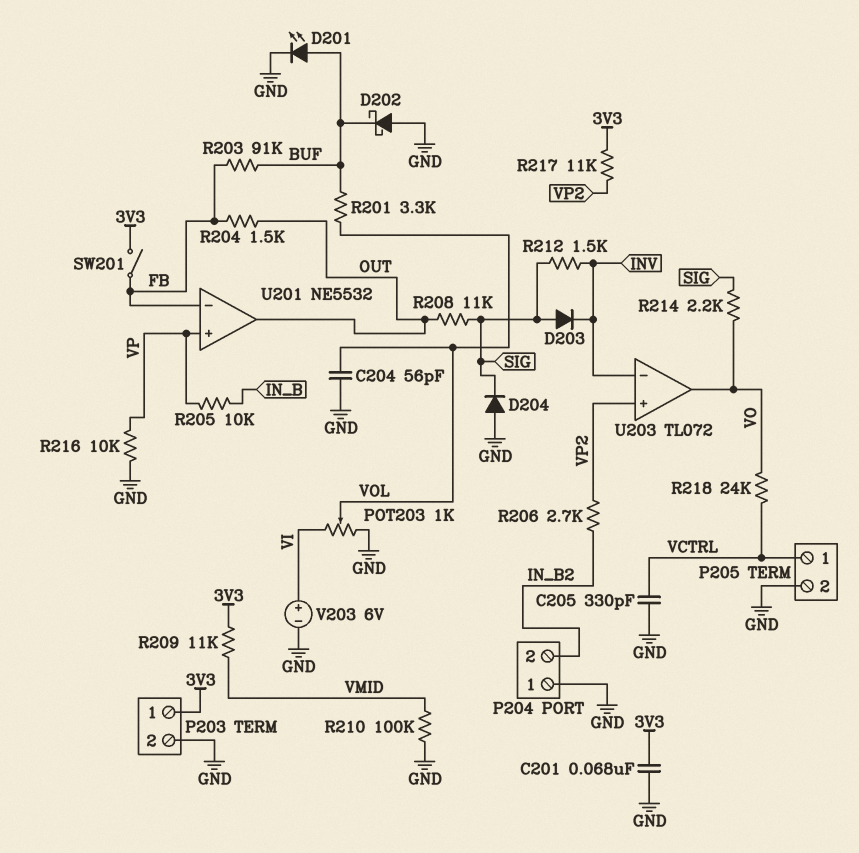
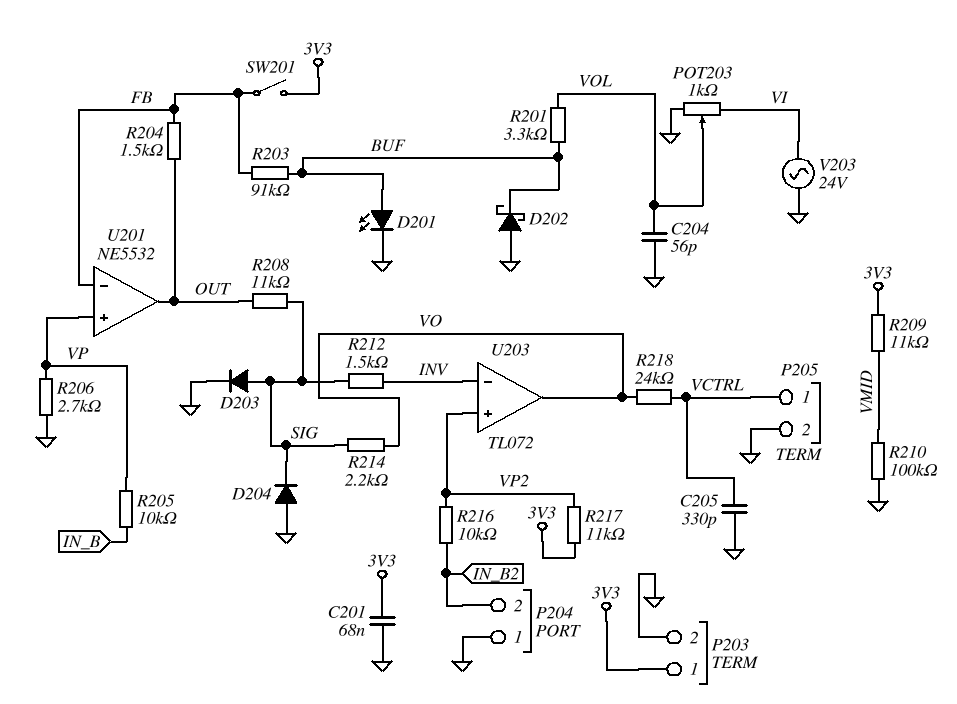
D203: diode (A SIG, K INV) -> diode (A SIG, K GND)
R206: 2.7k (IN_B2, VP2) -> 2.7k (GND, VP)
R216: 10k (GND, VP) -> 10k (IN_B2, VP2)
V203: 6V (plus VI, minus GND) -> AC 24V (GND, VI)

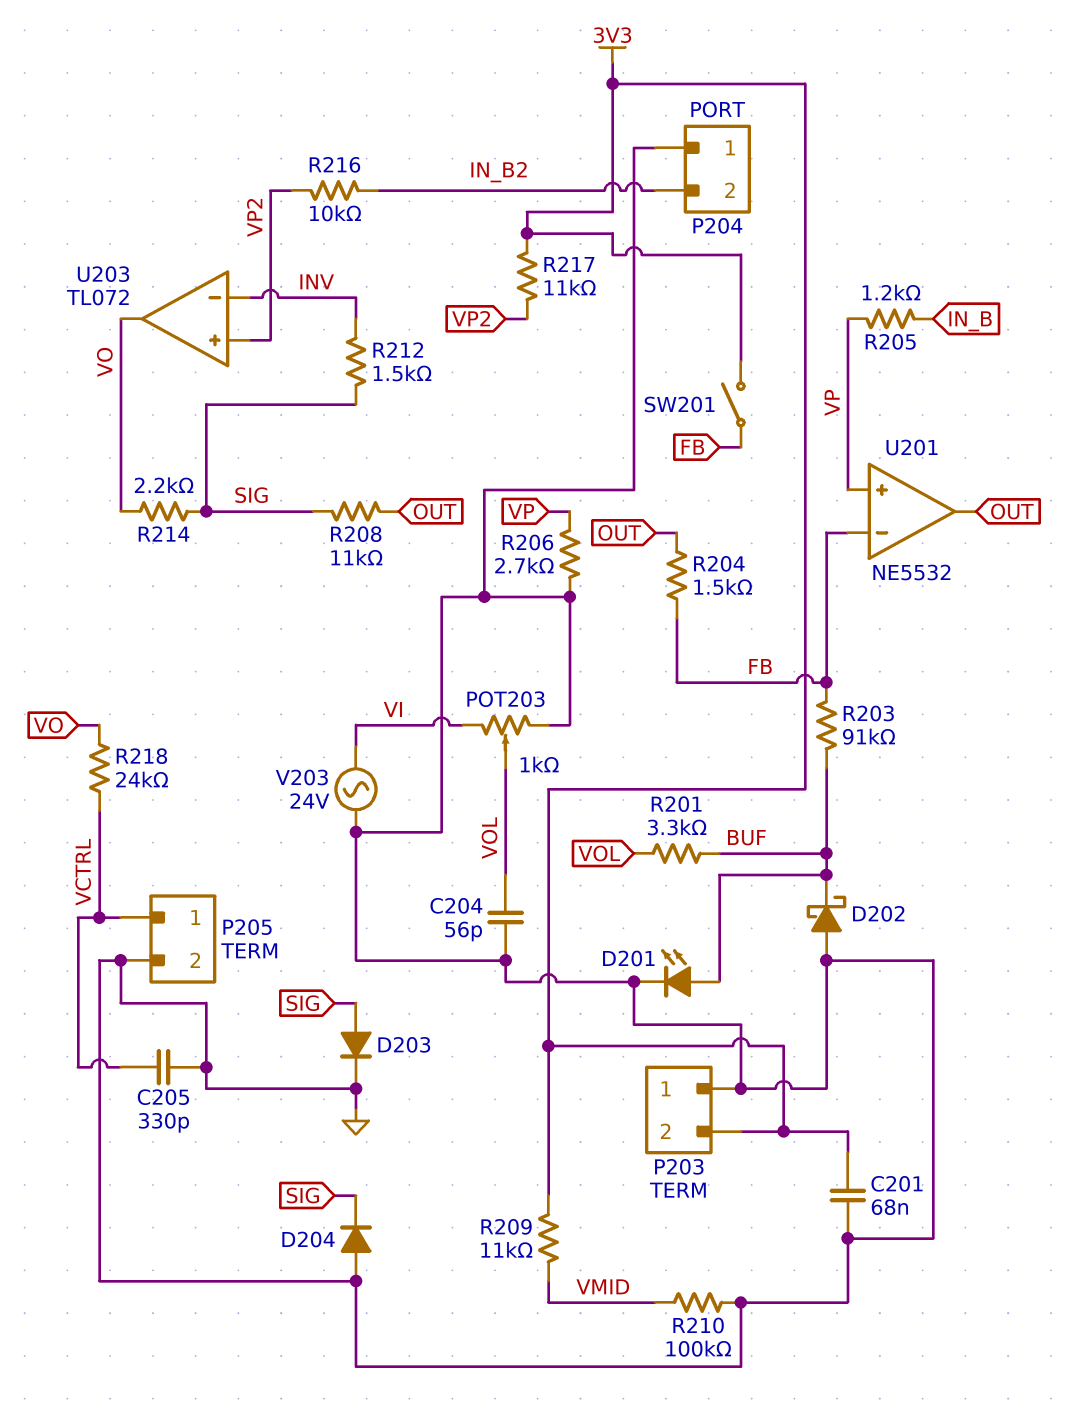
P203 pin 1: 3V3 -> GND
P203 pin 2: GND -> 3V3
R205: 10k (IN_B, VP) -> 1.2k (IN_B, VP)

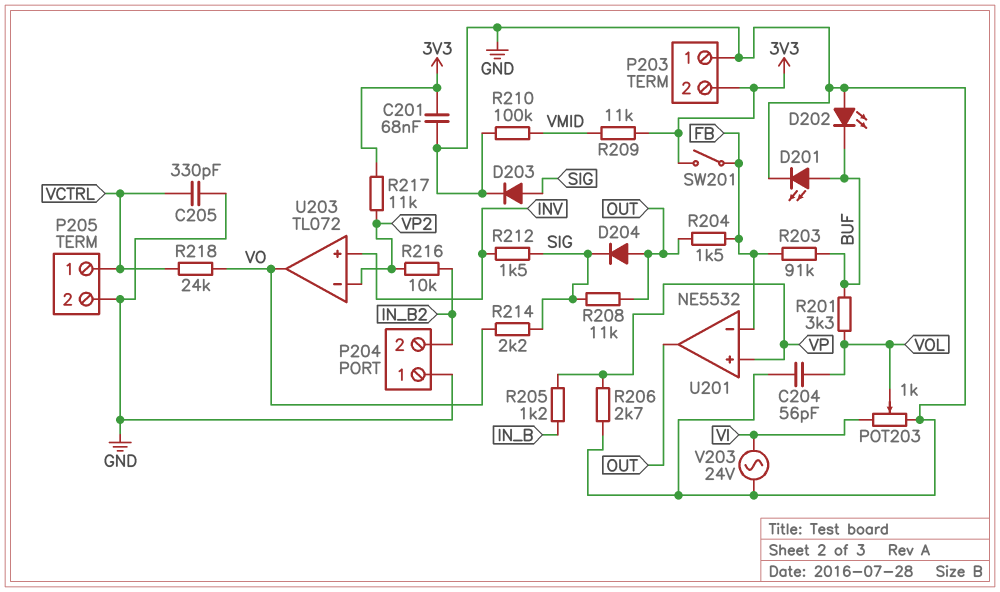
D202: schottky (A GND, K BUF) -> LED (A GND, K BUF)
D204: diode (A GND, K SIG) -> diode (A OUT, K SIG)
U203 pin in+: VP2 -> INV
U203 pin in-: INV -> VP2

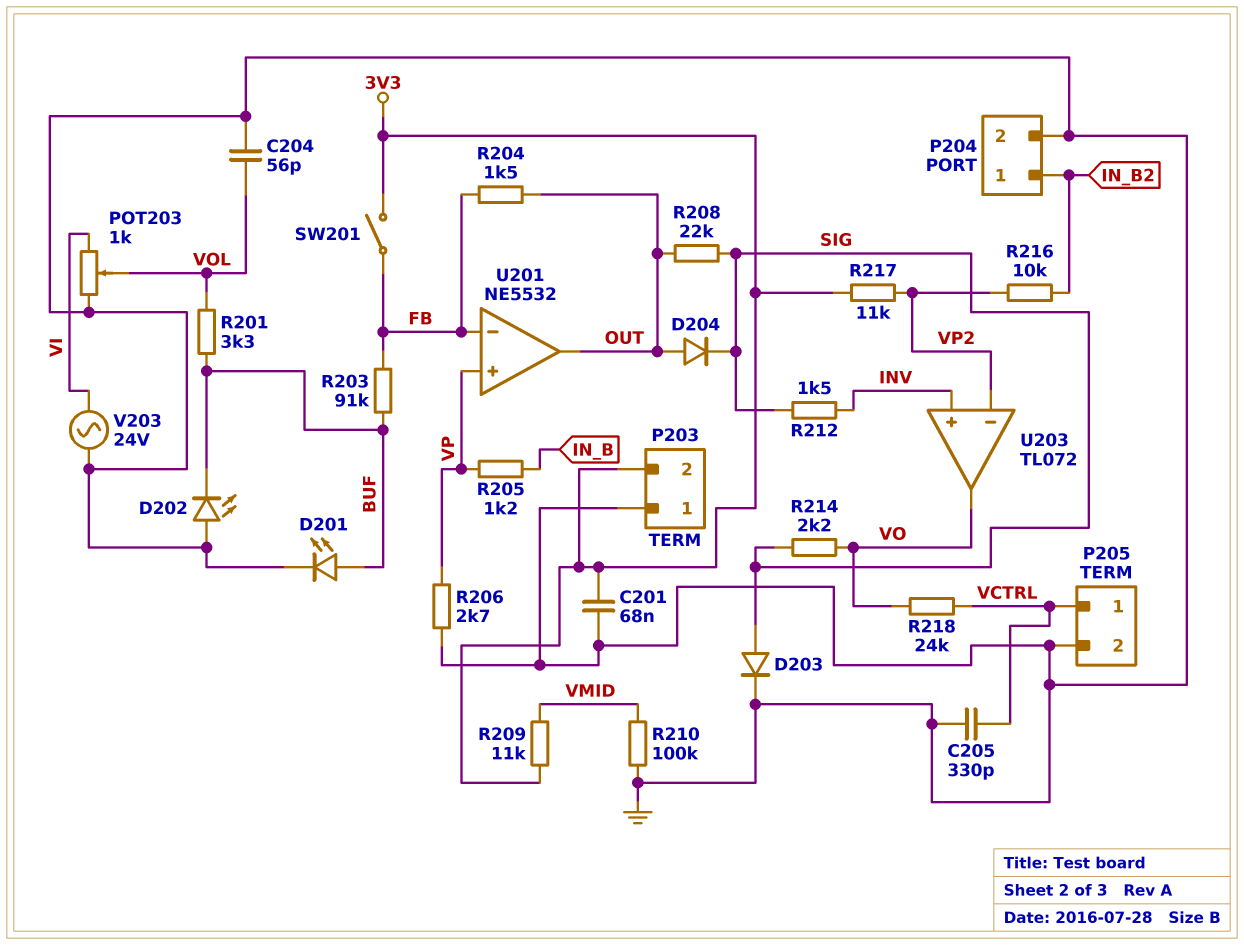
P204 pin 1: GND -> IN_B2
P204 pin 2: IN_B2 -> GND
R208: 11k (OUT, SIG) -> 22k (OUT, SIG)

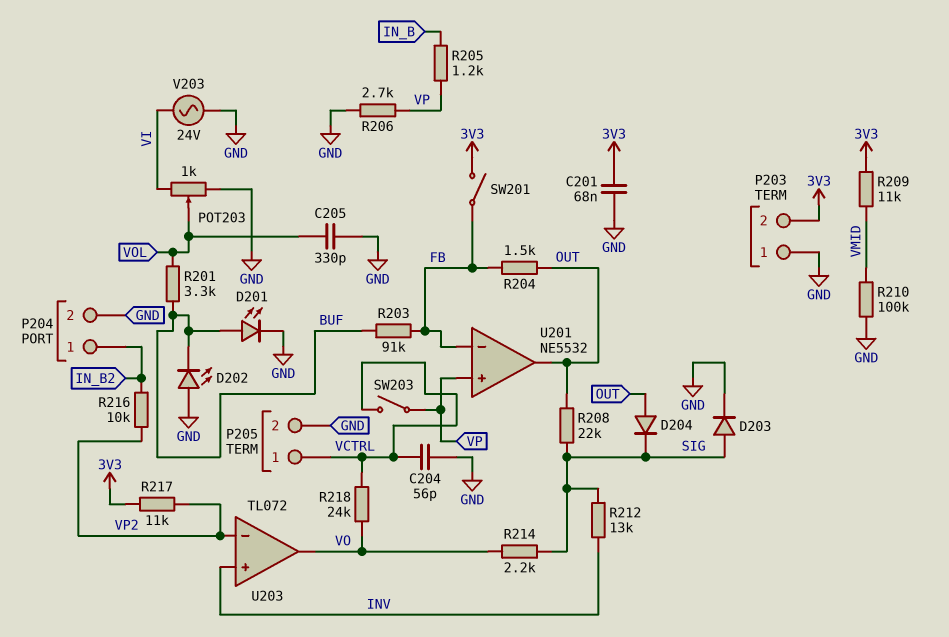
C204: 56pF (GND, VOL) -> 56pF (GND, VCTRL)
C205: 330pF (GND, VCTRL) -> 330pF (GND, VOL)
R212: 1.5k (INV, SIG) -> 13k (INV, SIG)
SW203: none -> switch (VCTRL, VP)

